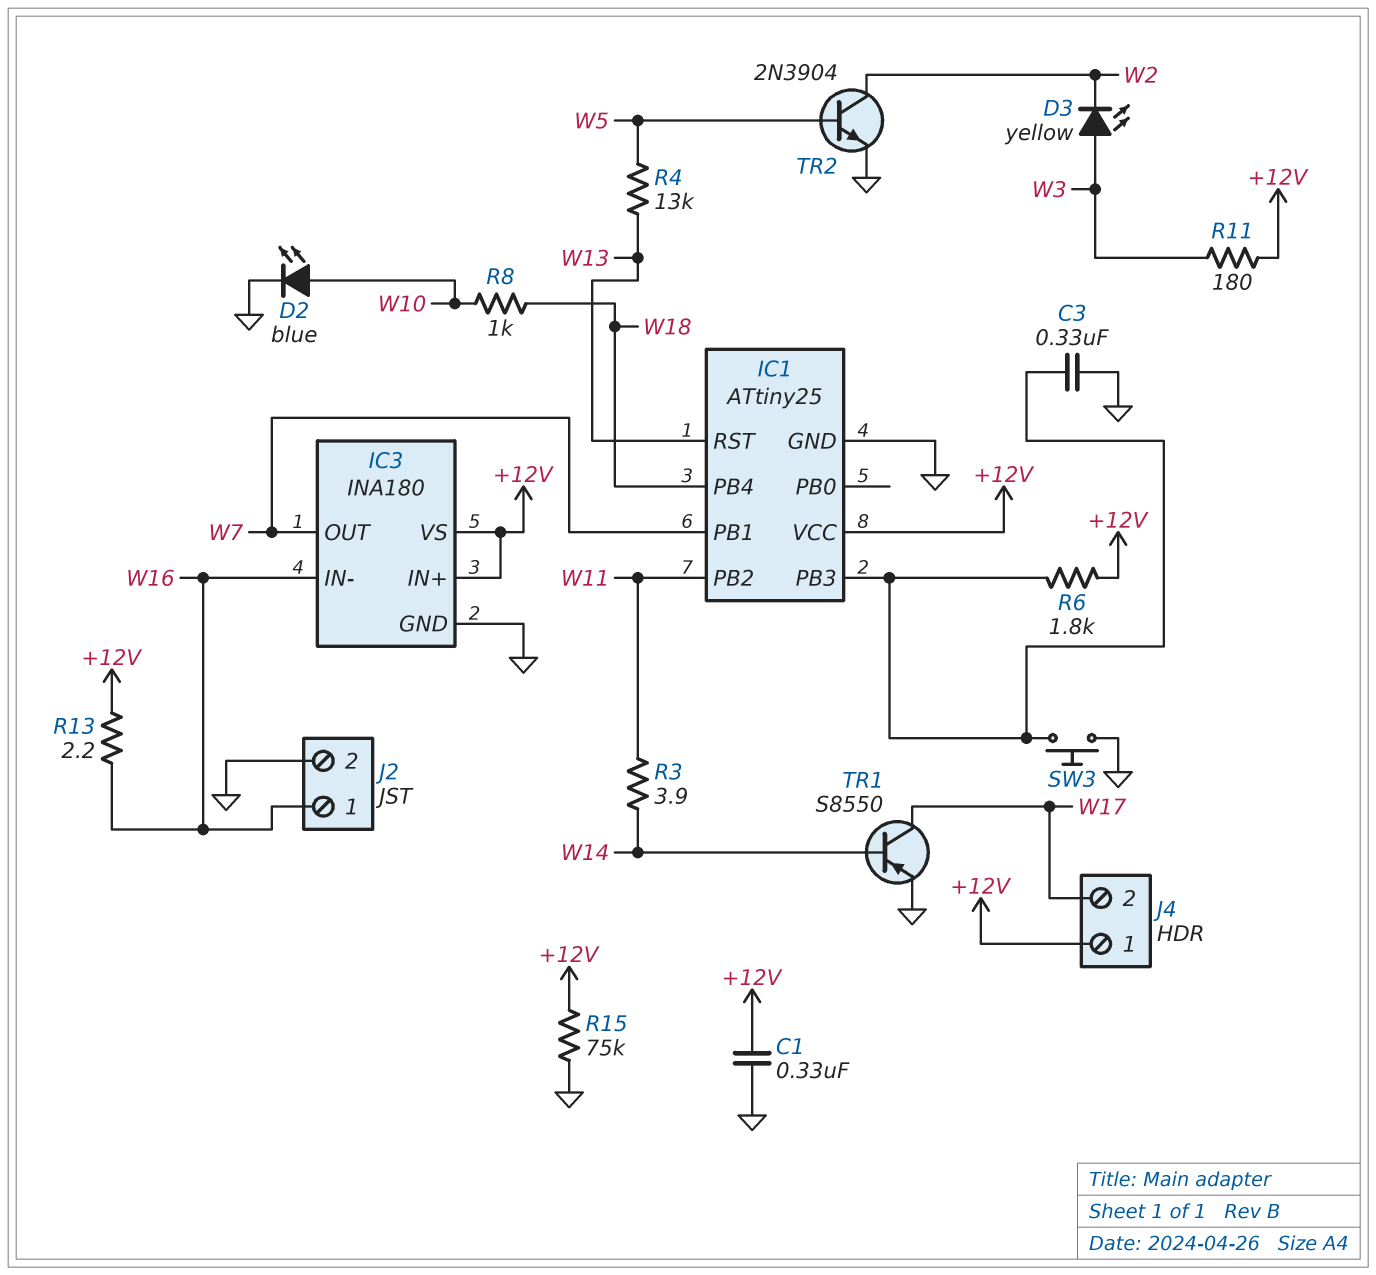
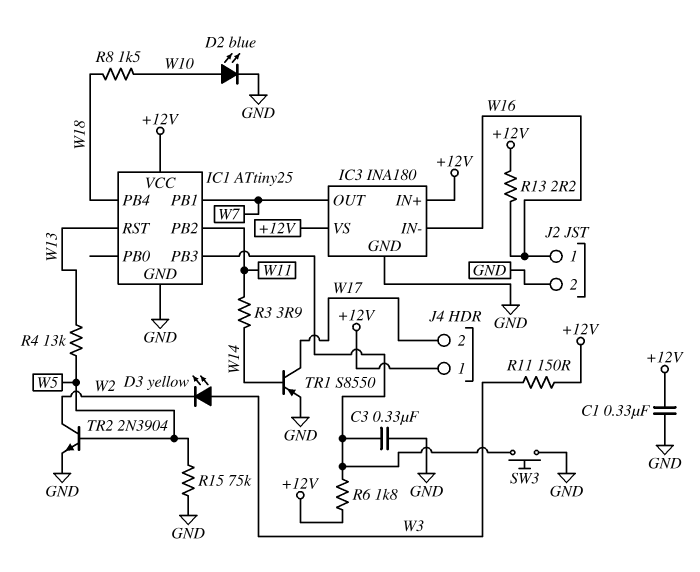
R8: 1k (W10, W18) -> 1.5k (W10, W18)
R11: 180 (+12V, W3) -> 150 (+12V, W3)
R15: 75k (+12V, GND) -> 75k (GND, W5)

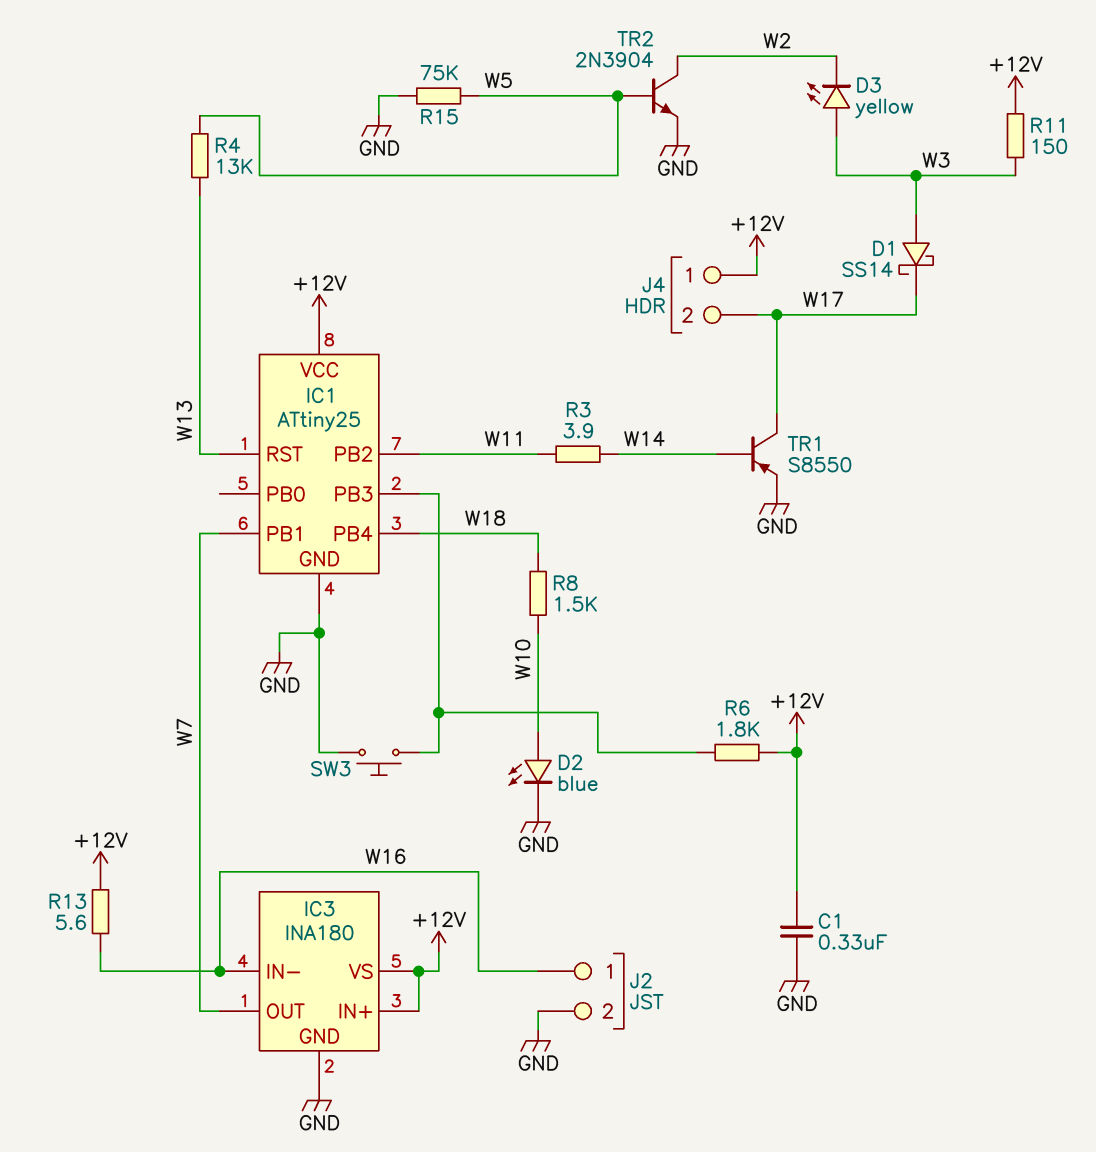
C3: 330nF (GND, IC1/PB3) -> none
D1: none -> schottky SS14 (A W3, K W17)
R13: 2.2 (+12V, W16) -> 5.6 (+12V, W16)

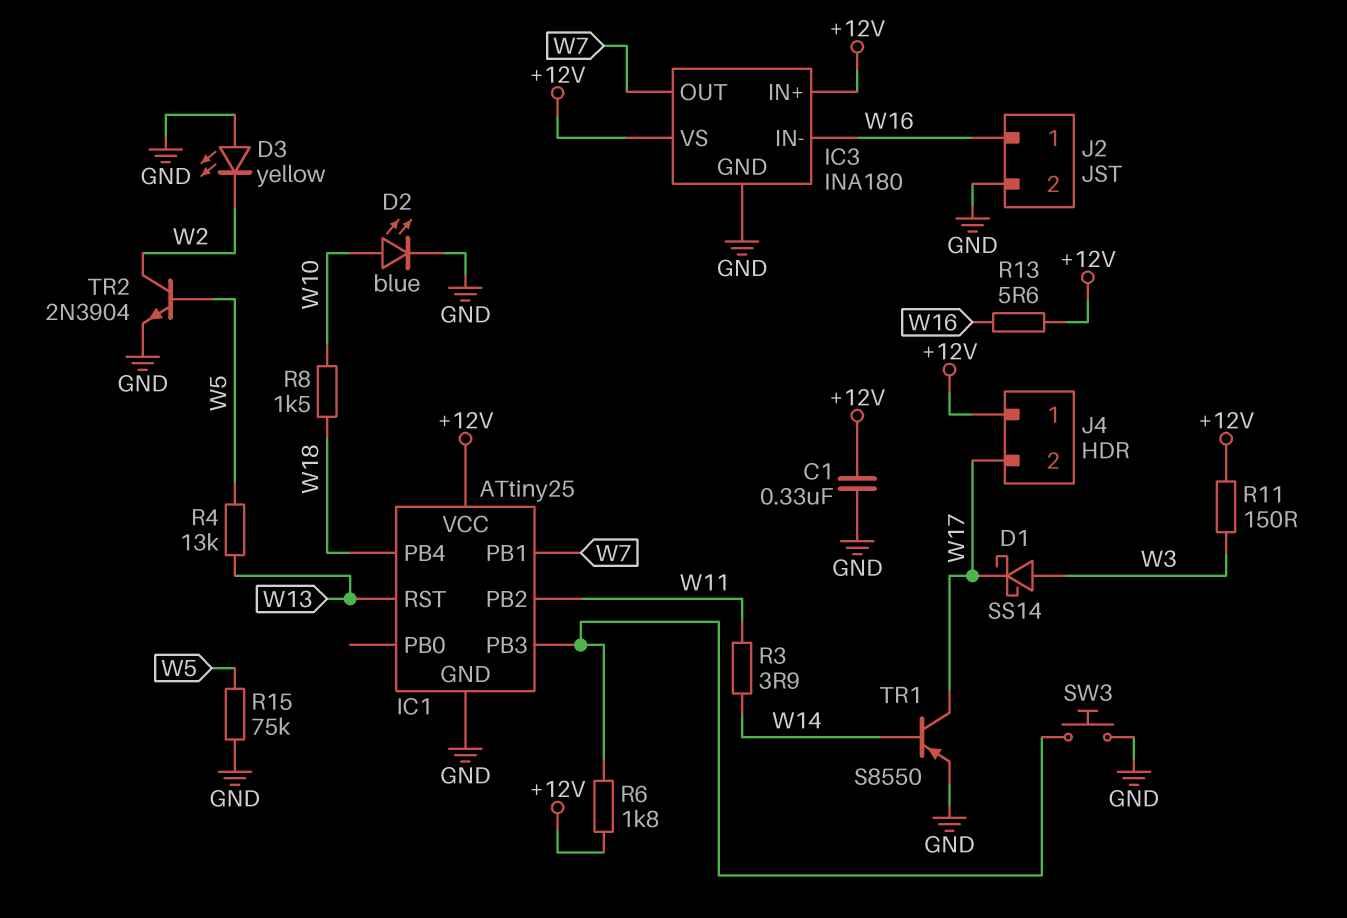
D3: LED yellow (A W3, K W2) -> LED yellow (A GND, K W2)

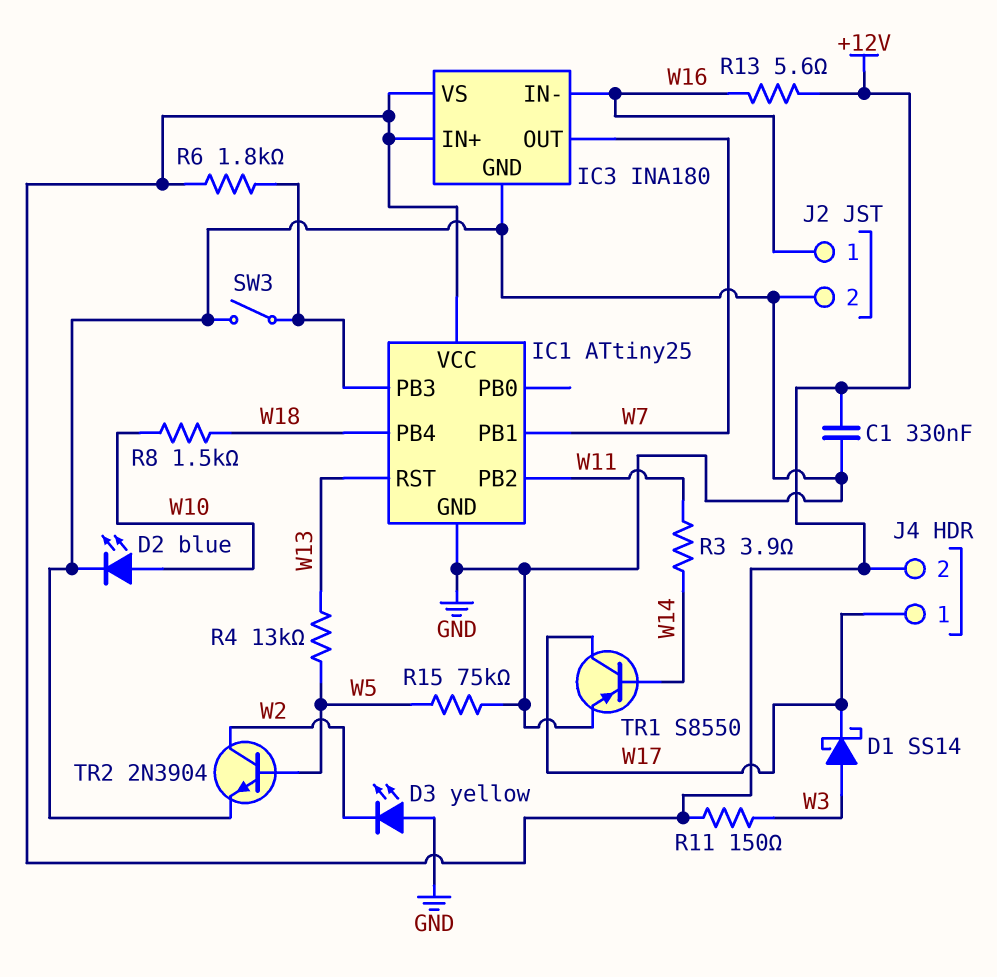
J4 pin 1: +12V -> W17
J4 pin 2: W17 -> +12V
SW3: button (GND, IC1/PB3) -> switch (GND, IC1/PB3)

